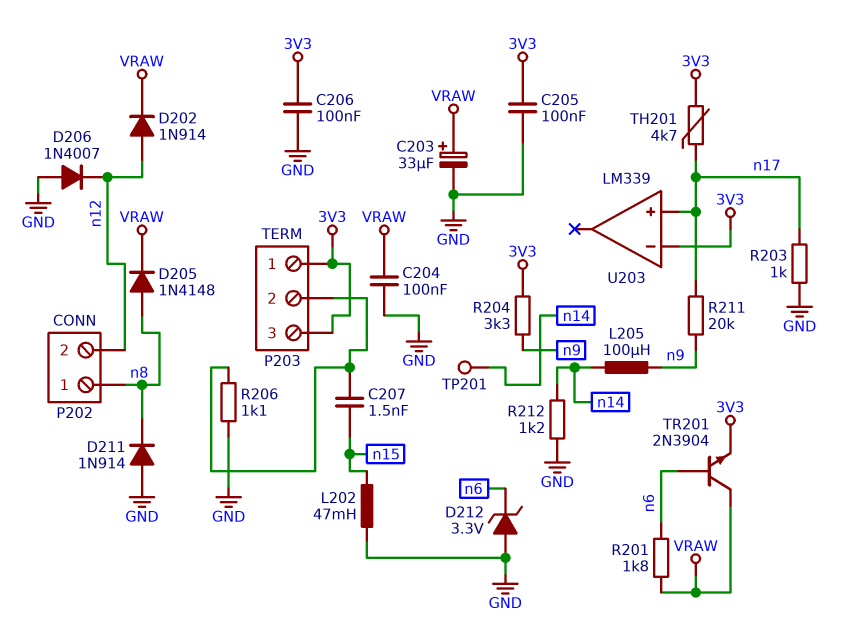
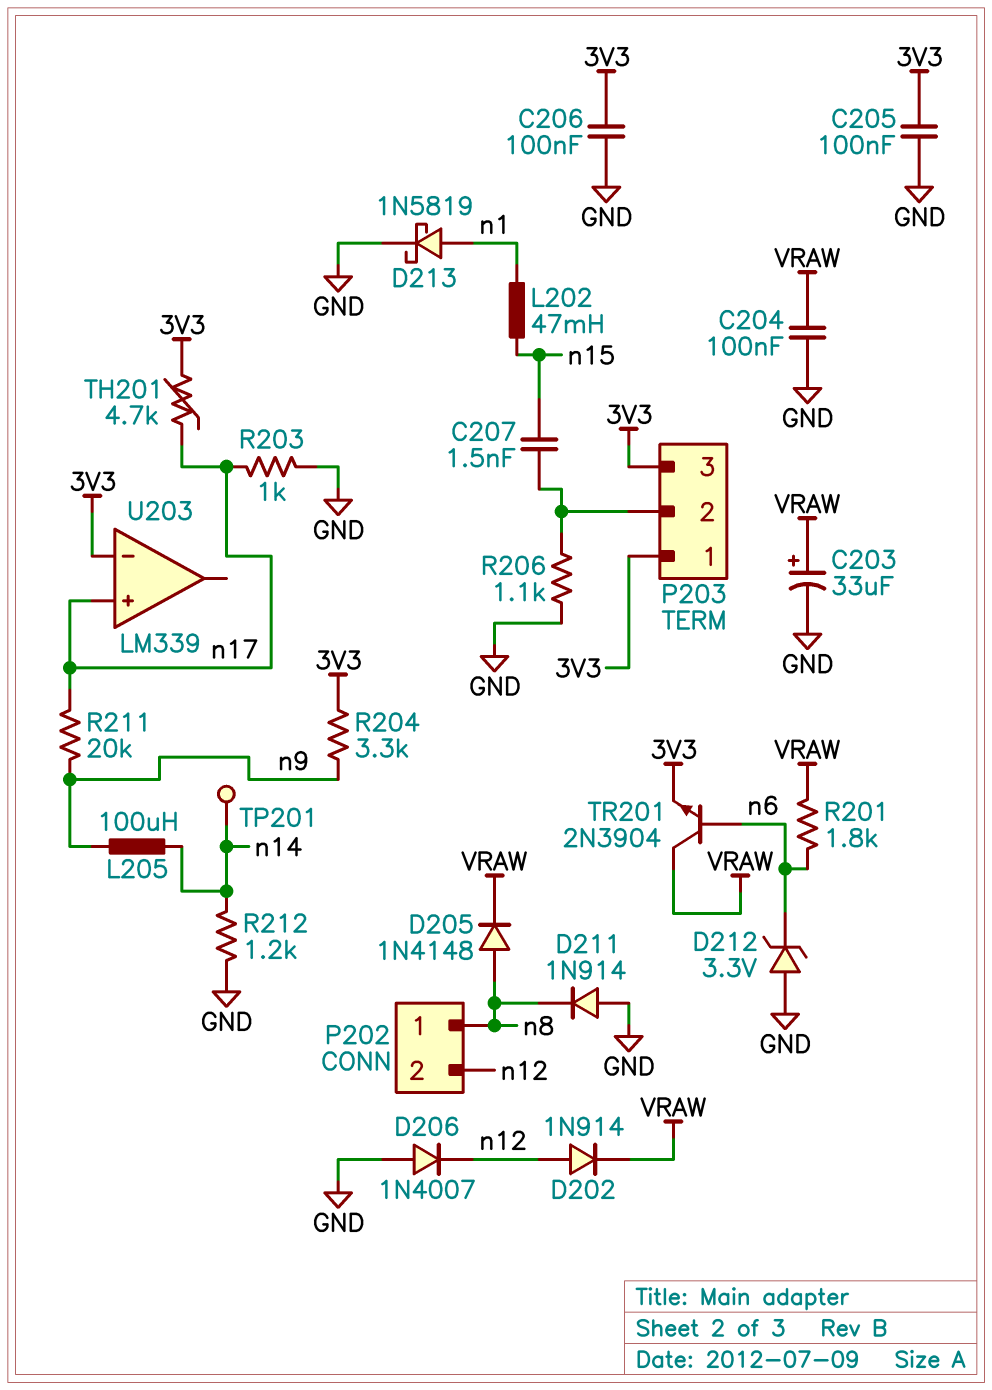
D213: none -> schottky 1N5819 (A n1, K GND)
L202: 47mH (GND, n15) -> 47mH (n1, n15)

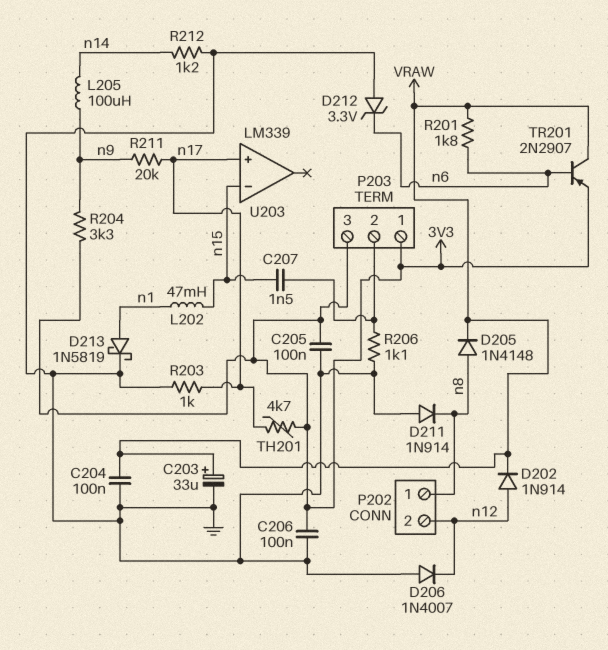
TP201: test point (n14) -> none
TR201: NPN 2N3904 (B n6, C VRAW, E 3V3) -> PNP 2N2907 (B n6, C VRAW, E 3V3)
U203 pin in-: 3V3 -> n15

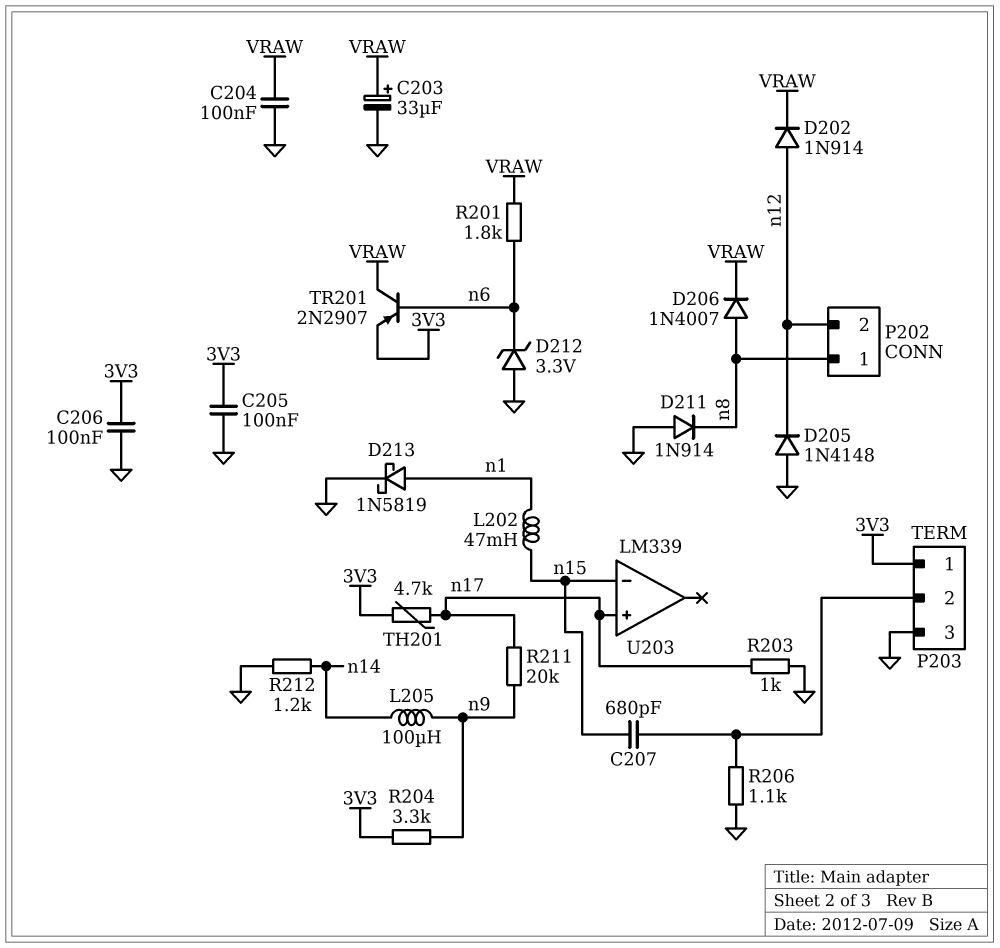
C207: 1.5nF (P203/2, n15) -> 680pF (P203/2, n15)
D205: diode 1N4148 (A n8, K VRAW) -> diode 1N4148 (A GND, K n12)
D206: diode 1N4007 (A GND, K n12) -> diode 1N4007 (A n8, K VRAW)
P203 pin 3: 3V3 -> GND

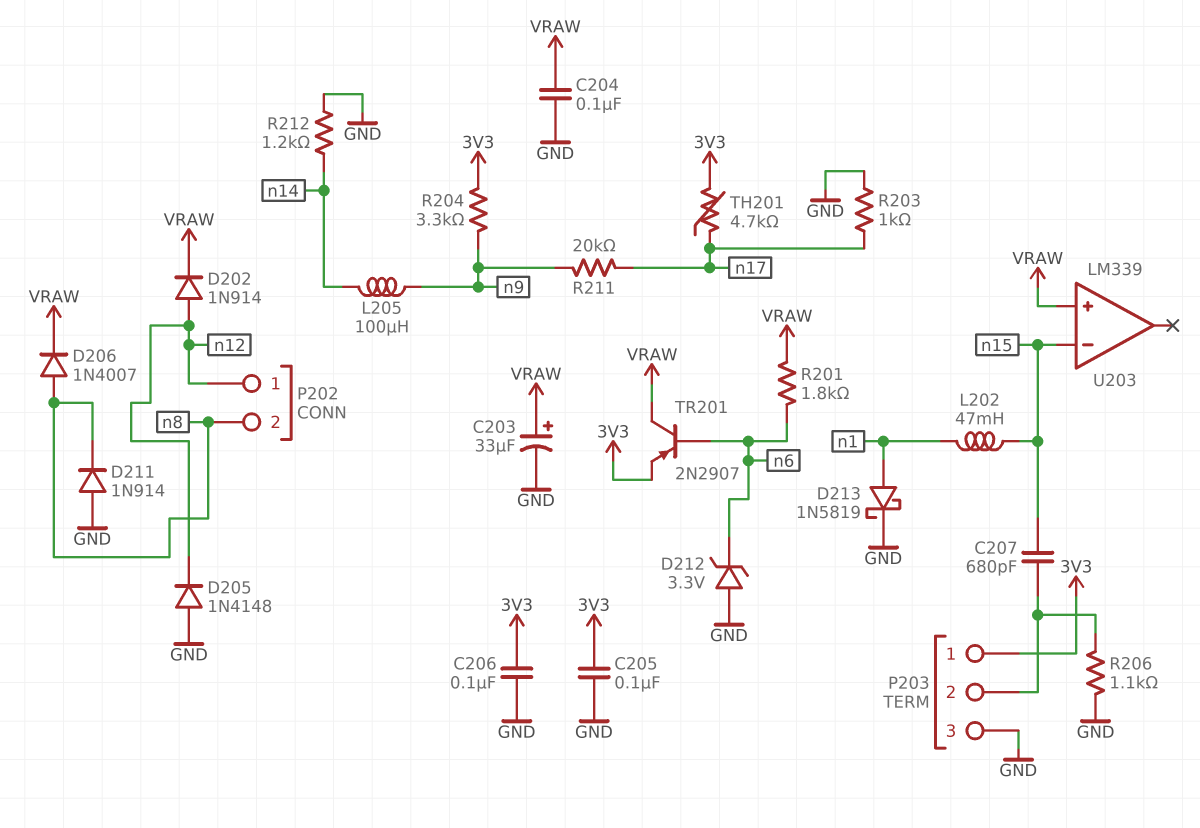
P202 pin 1: n8 -> n12
P202 pin 2: n12 -> n8
U203 pin in+: n17 -> VRAW

